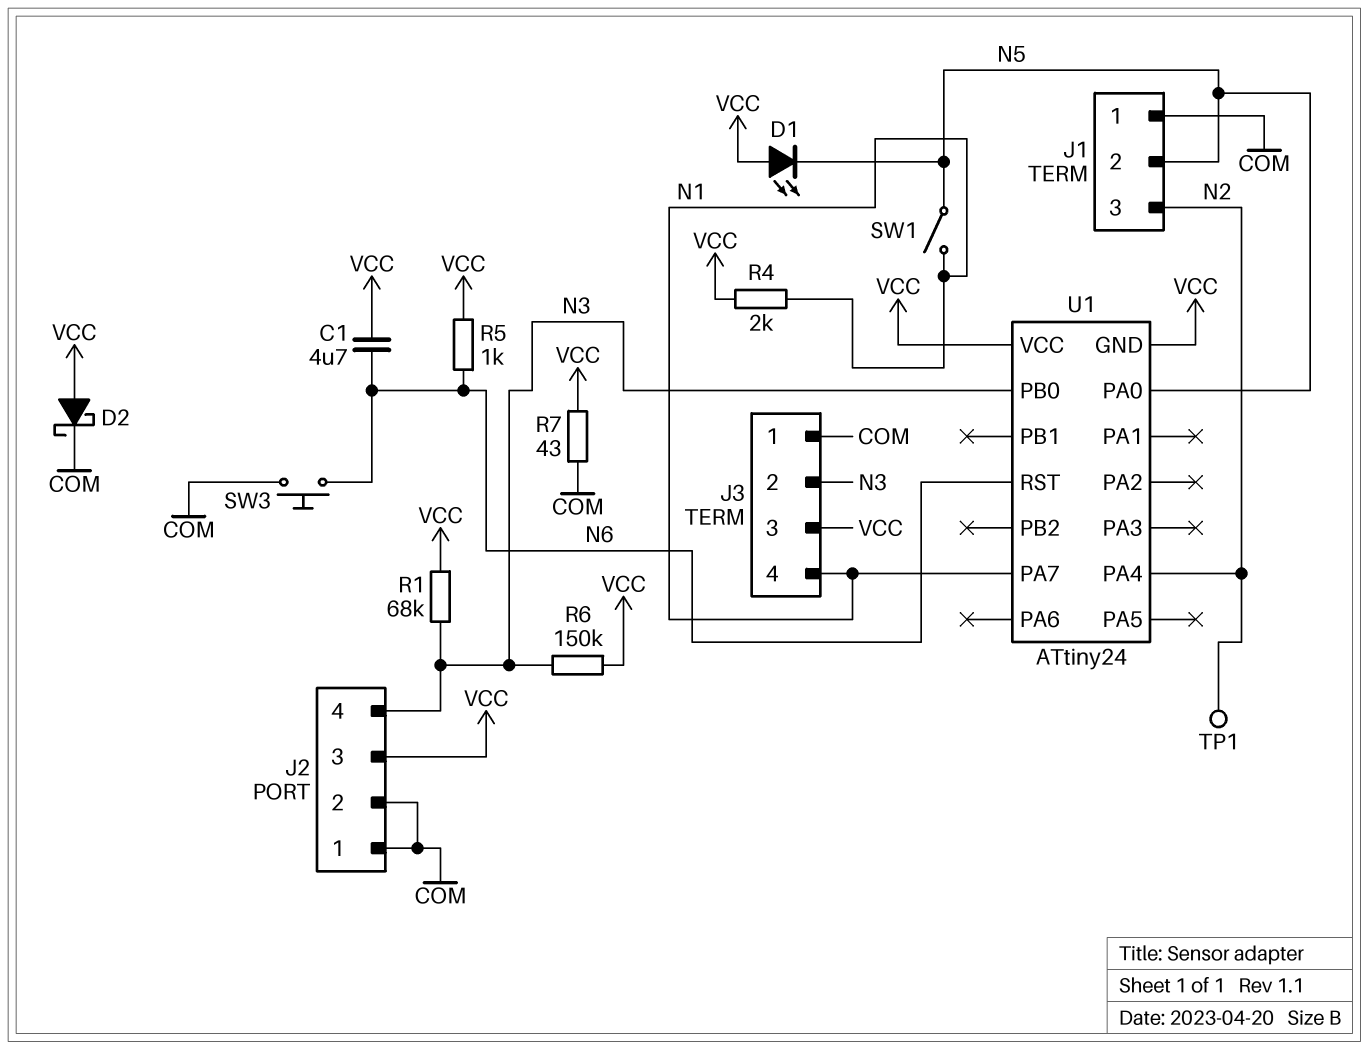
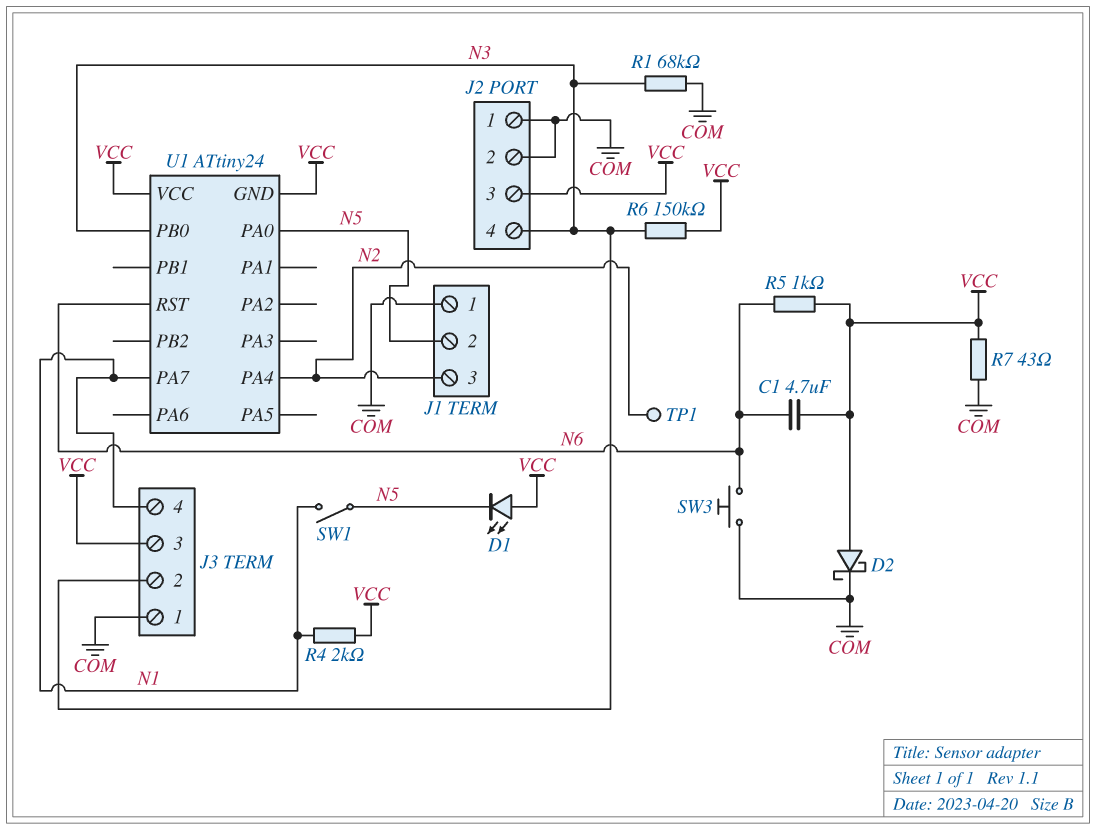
R1: 68k (N3, VCC) -> 68k (COM, N3)

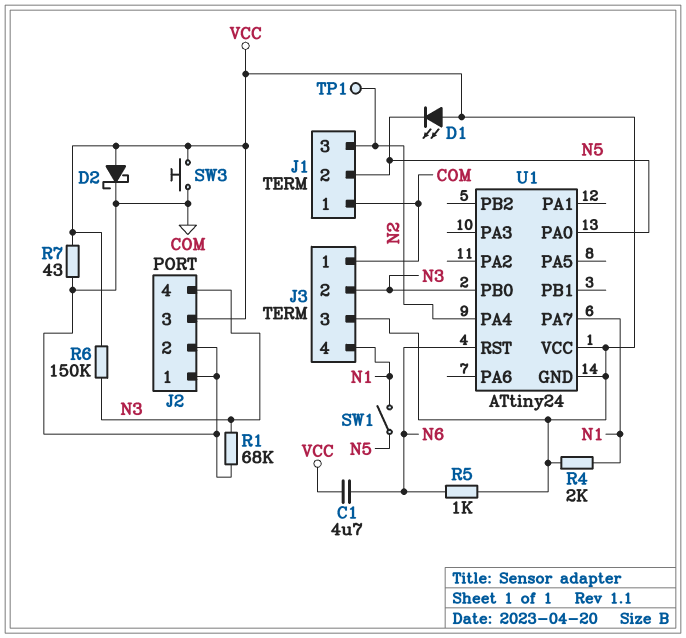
SW3: button (COM, N6) -> button (COM, VCC)

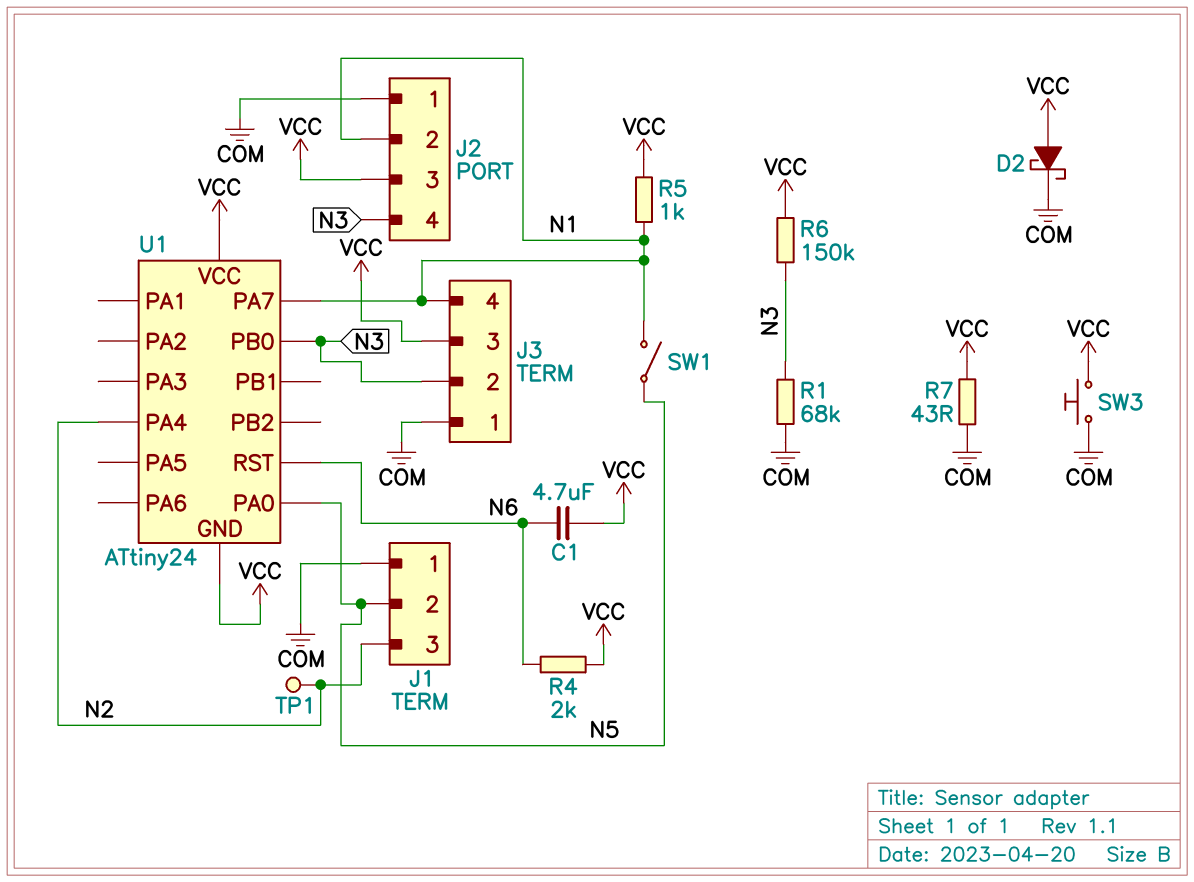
D1: LED (A VCC, K N5) -> none
J2 pin 2: COM -> N1
R4: 2k (N1, VCC) -> 2k (N6, VCC)
R5: 1k (N6, VCC) -> 1k (N1, VCC)

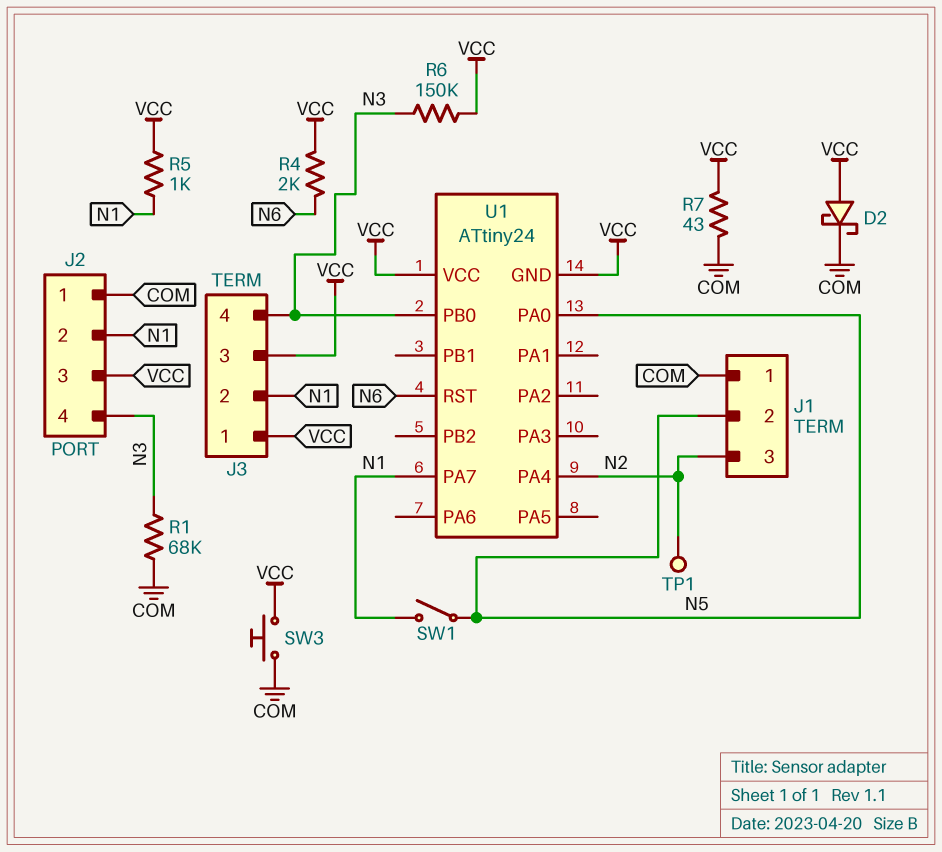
C1: 4.7uF (N6, VCC) -> none
J3 pin 1: COM -> VCC
J3 pin 2: N3 -> N1
J3 pin 4: N1 -> N3

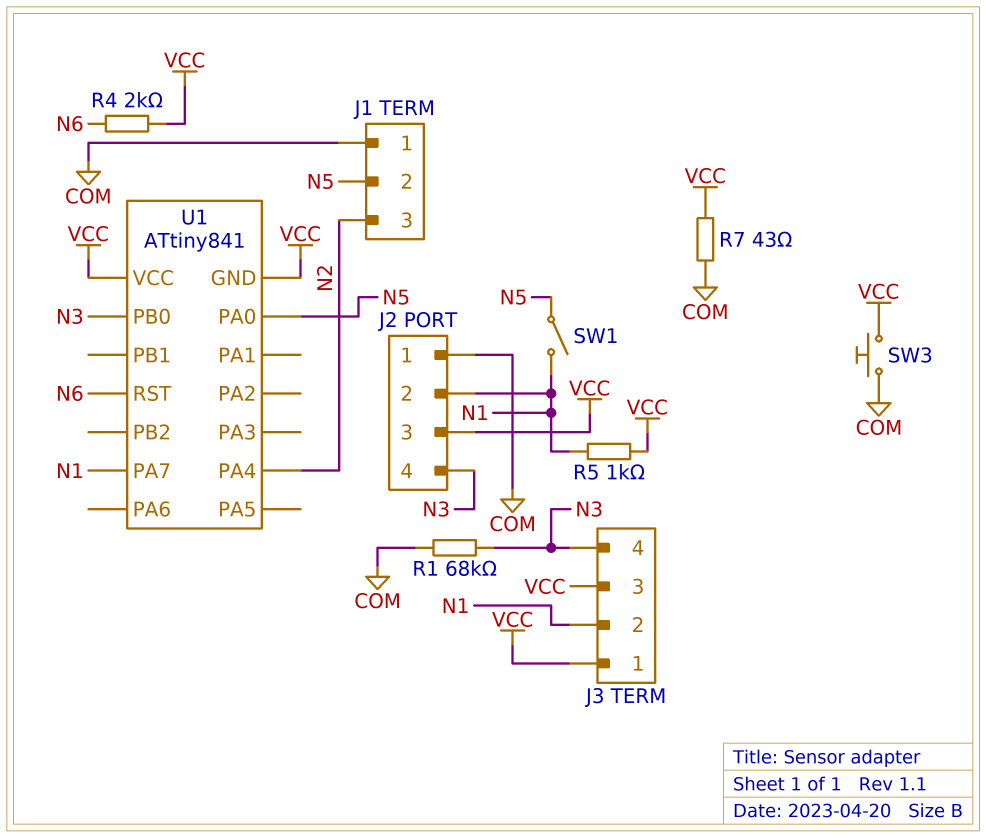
D2: schottky (A VCC, K COM) -> none
R6: 150k (N3, VCC) -> none
TP1: test point (N2) -> none
U1: ATtiny24 -> ATtiny841

